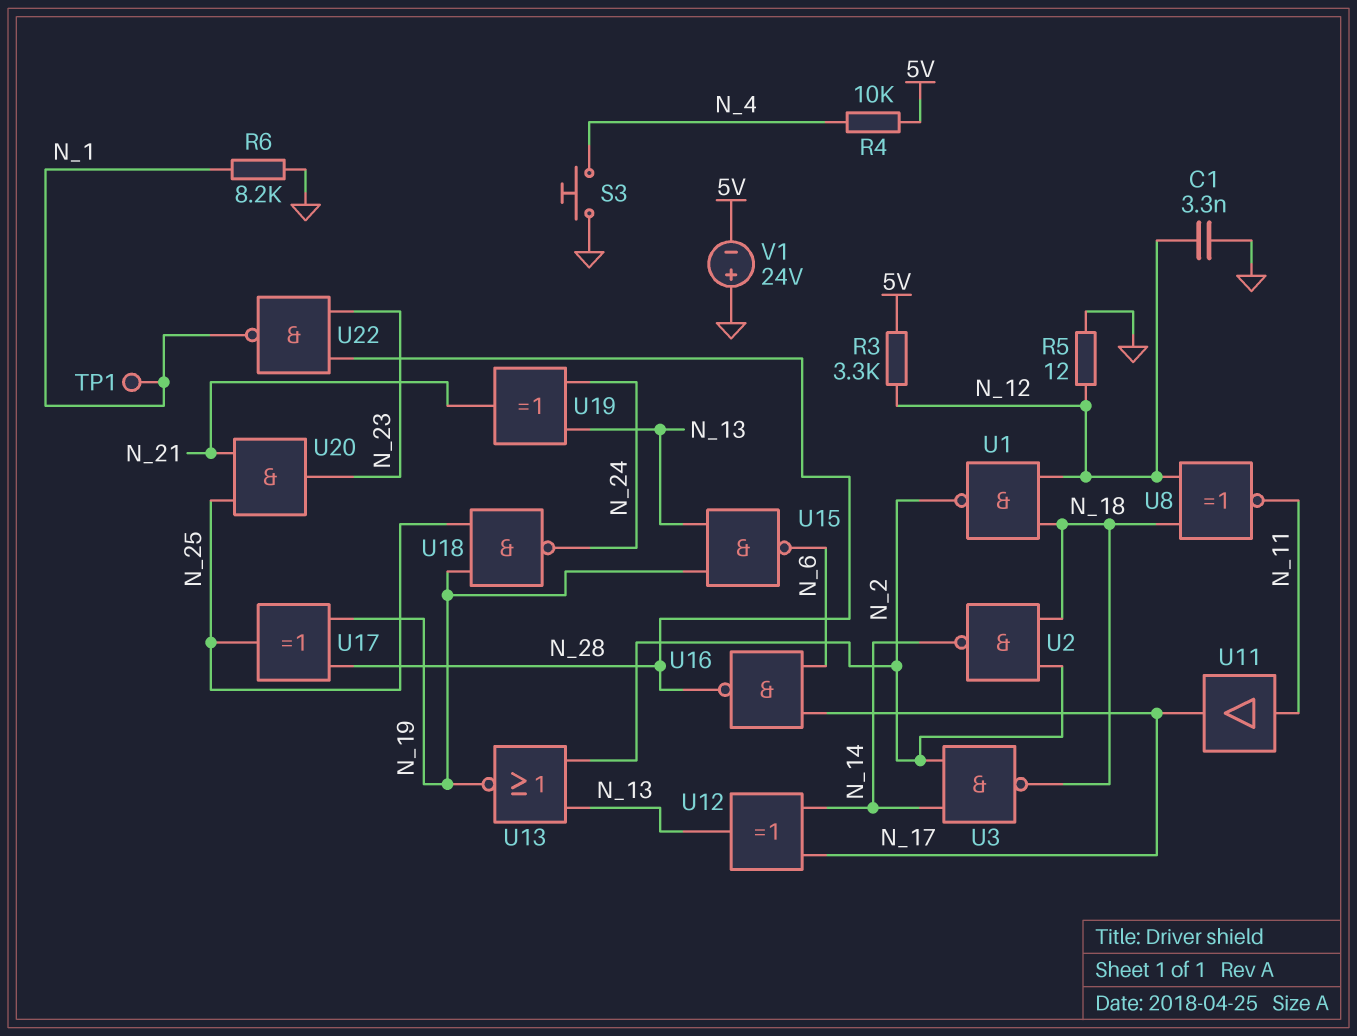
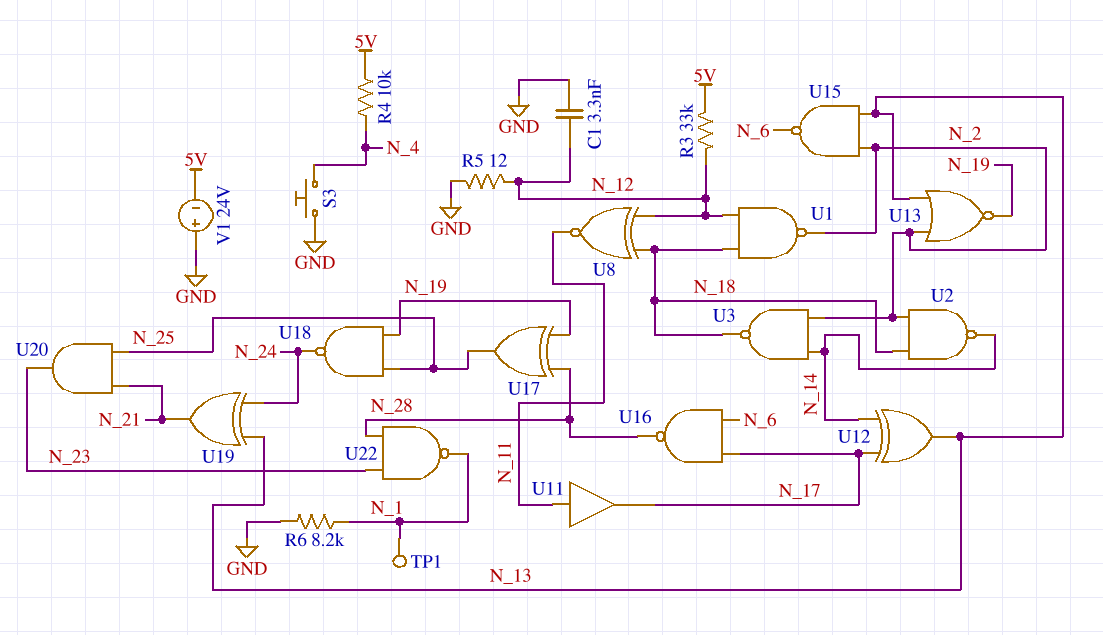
R3: 3.3k (5V, N_12) -> 33k (5V, N_12)
U15: NAND (in N_13, in N_19, out N_6) -> NAND (in N_2, in N_13, out N_6)

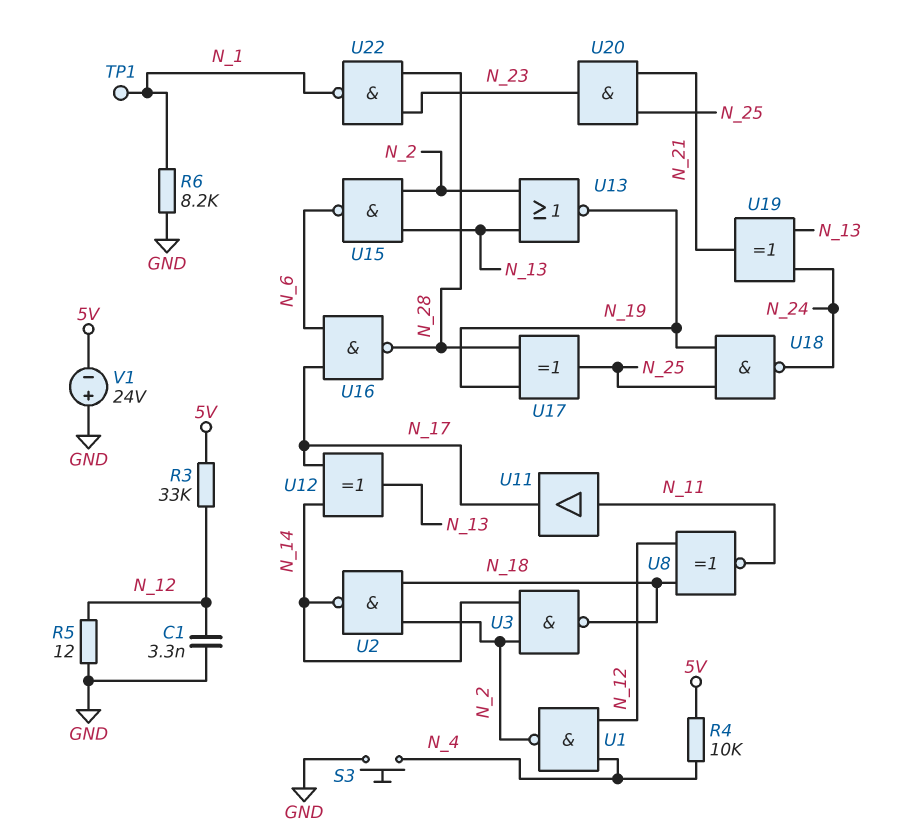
U1: NAND (in N_12, in N_18, out N_2) -> NAND (in N_4, in N_12, out N_2)

